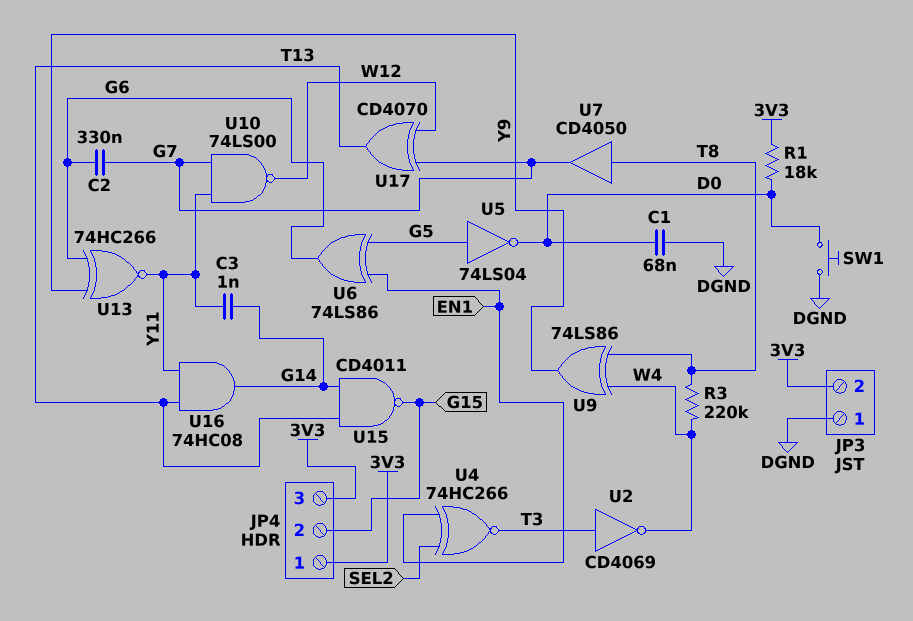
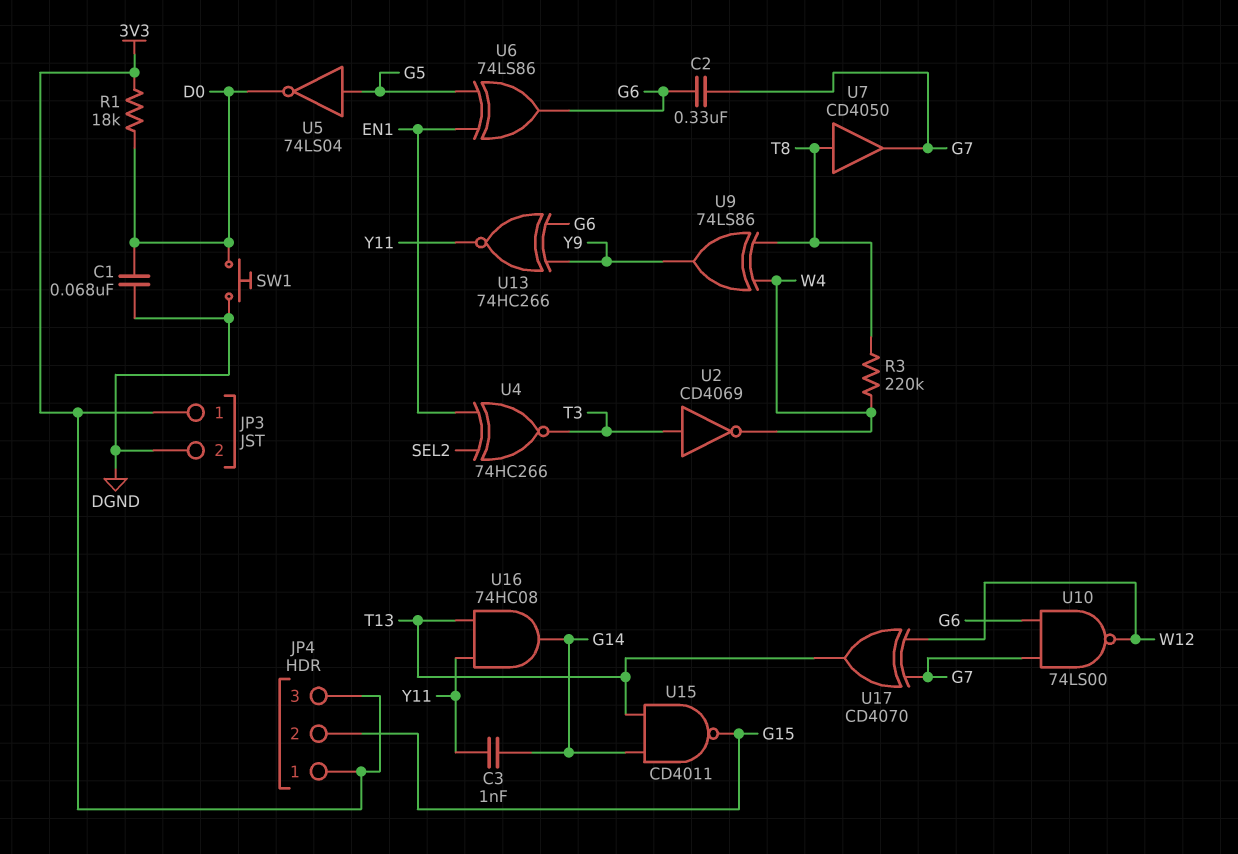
JP3 pin 1: DGND -> 3V3
JP3 pin 2: 3V3 -> DGND
U10: NAND 74LS00 (in G7, in Y11, out W12) -> NAND 74LS00 (in G6, in G7, out W12)

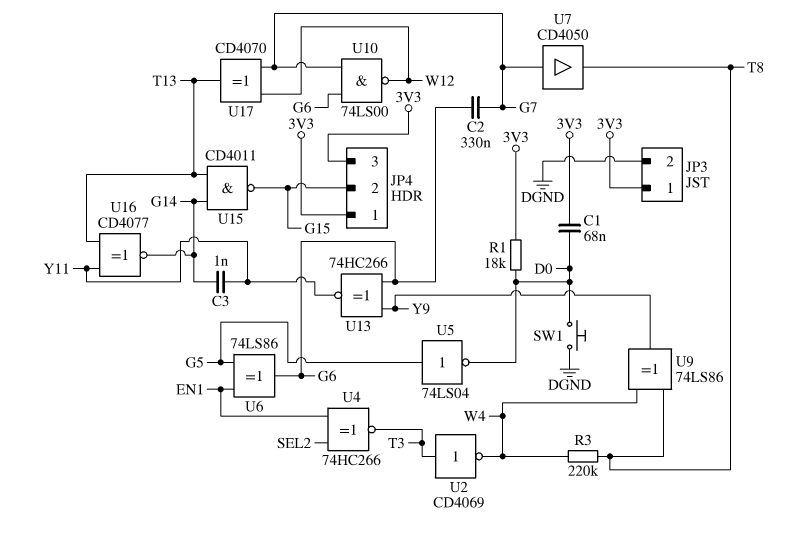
C1: 68nF (D0, DGND) -> 68nF (3V3, D0)
U7: buffer CD4050 (in T8, out G7) -> buffer CD4050 (in G7, out T8)
U16: AND 74HC08 (in T13, in Y11, out G14) -> XNOR CD4077 (in T13, in Y11, out G14)

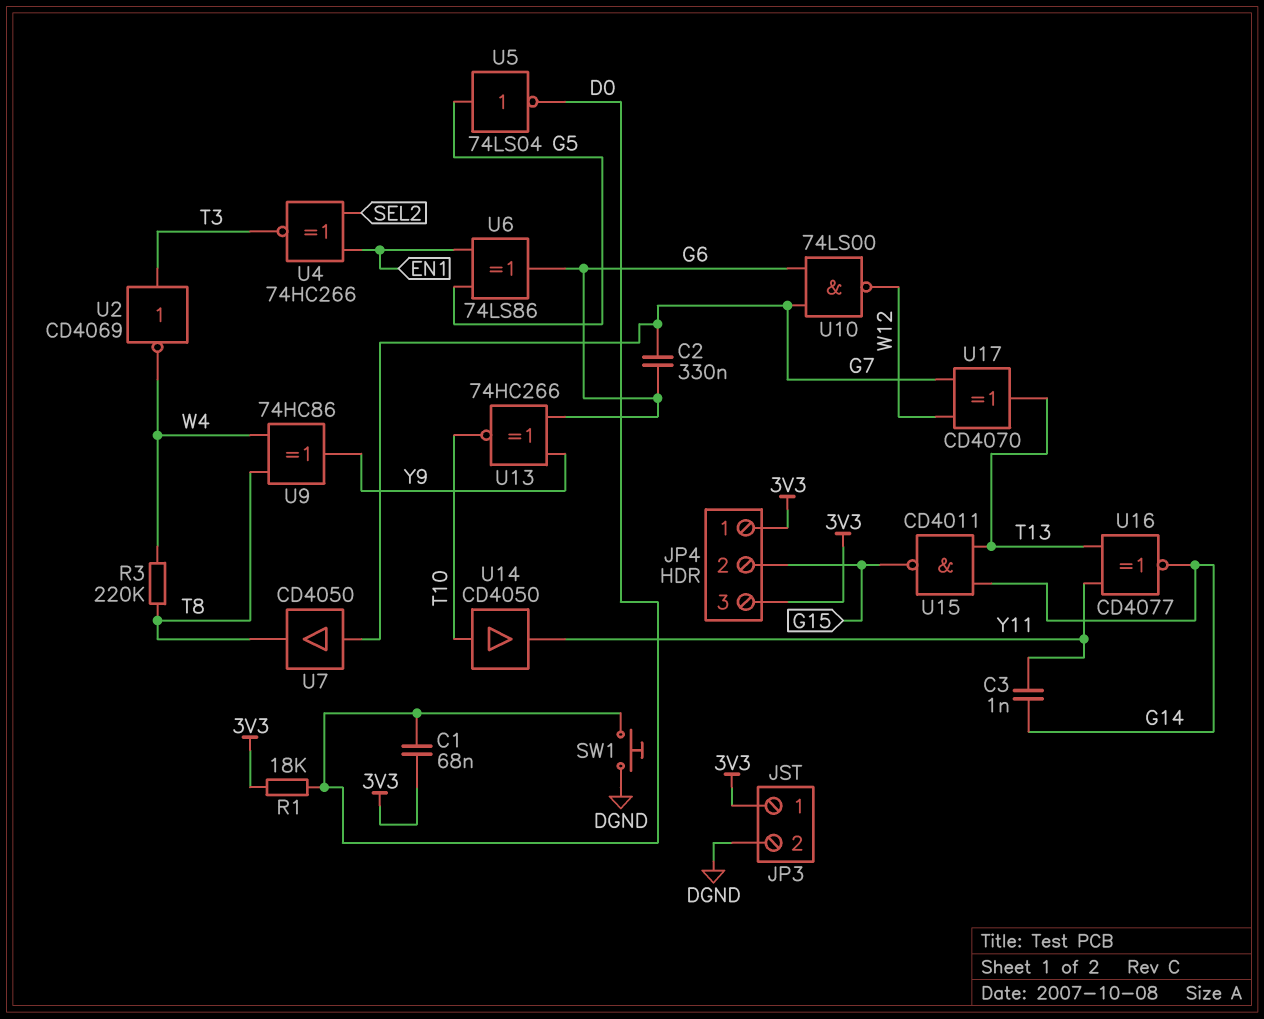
U9: XOR 74LS86 (in T8, in W4, out Y9) -> XOR 74HC86 (in T8, in W4, out Y9)
U13: XNOR 74HC266 (in G6, in Y9, out Y11) -> XNOR 74HC266 (in G6, in Y9, out T10)
U14: none -> buffer CD4050 (in T10, out Y11)

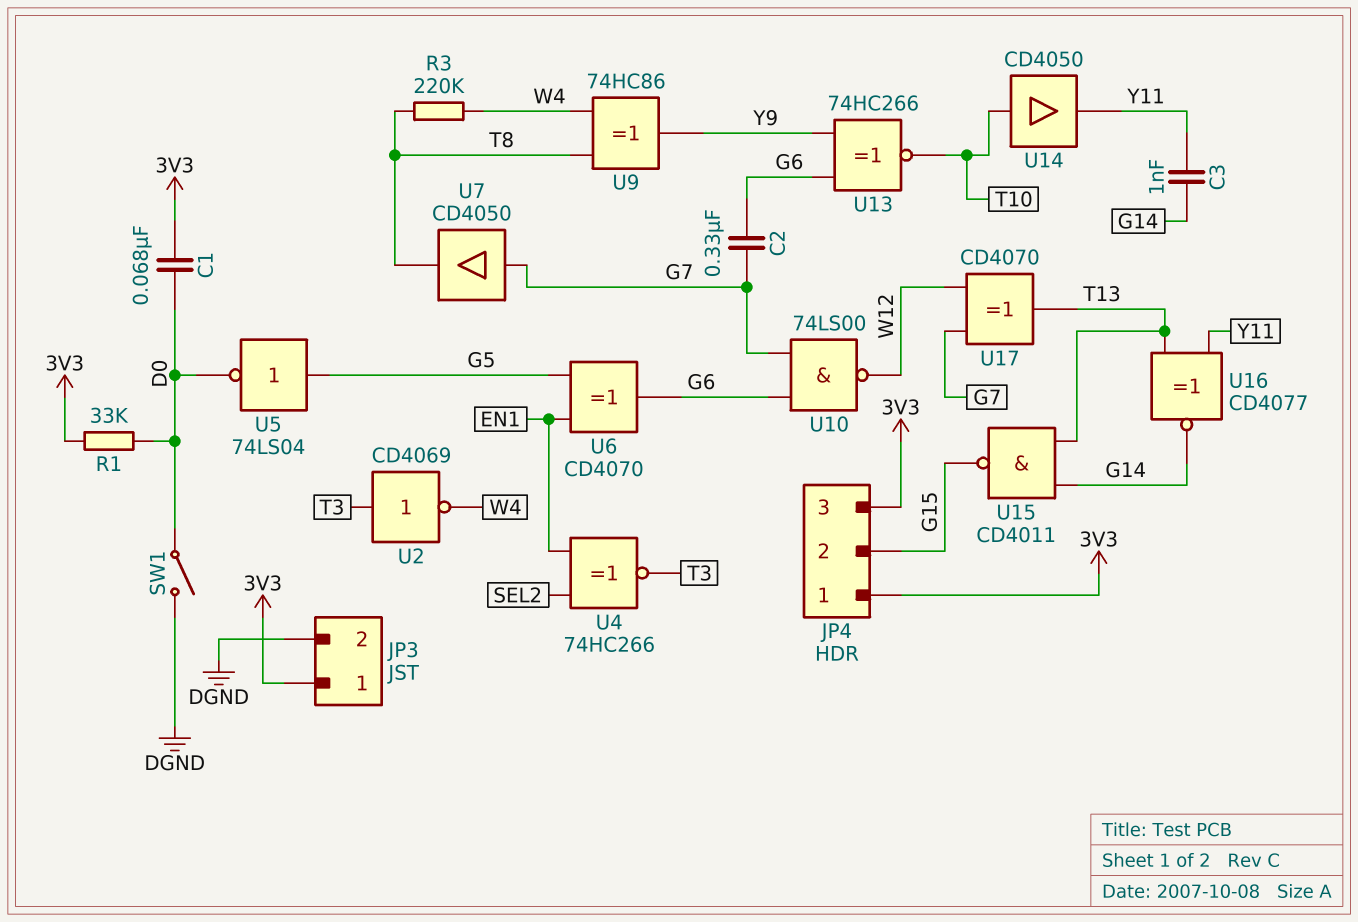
R1: 18k (3V3, D0) -> 33k (3V3, D0)
SW1: button (D0, DGND) -> switch (D0, DGND)
U6: XOR 74LS86 (in EN1, in G5, out G6) -> XOR CD4070 (in EN1, in G5, out G6)

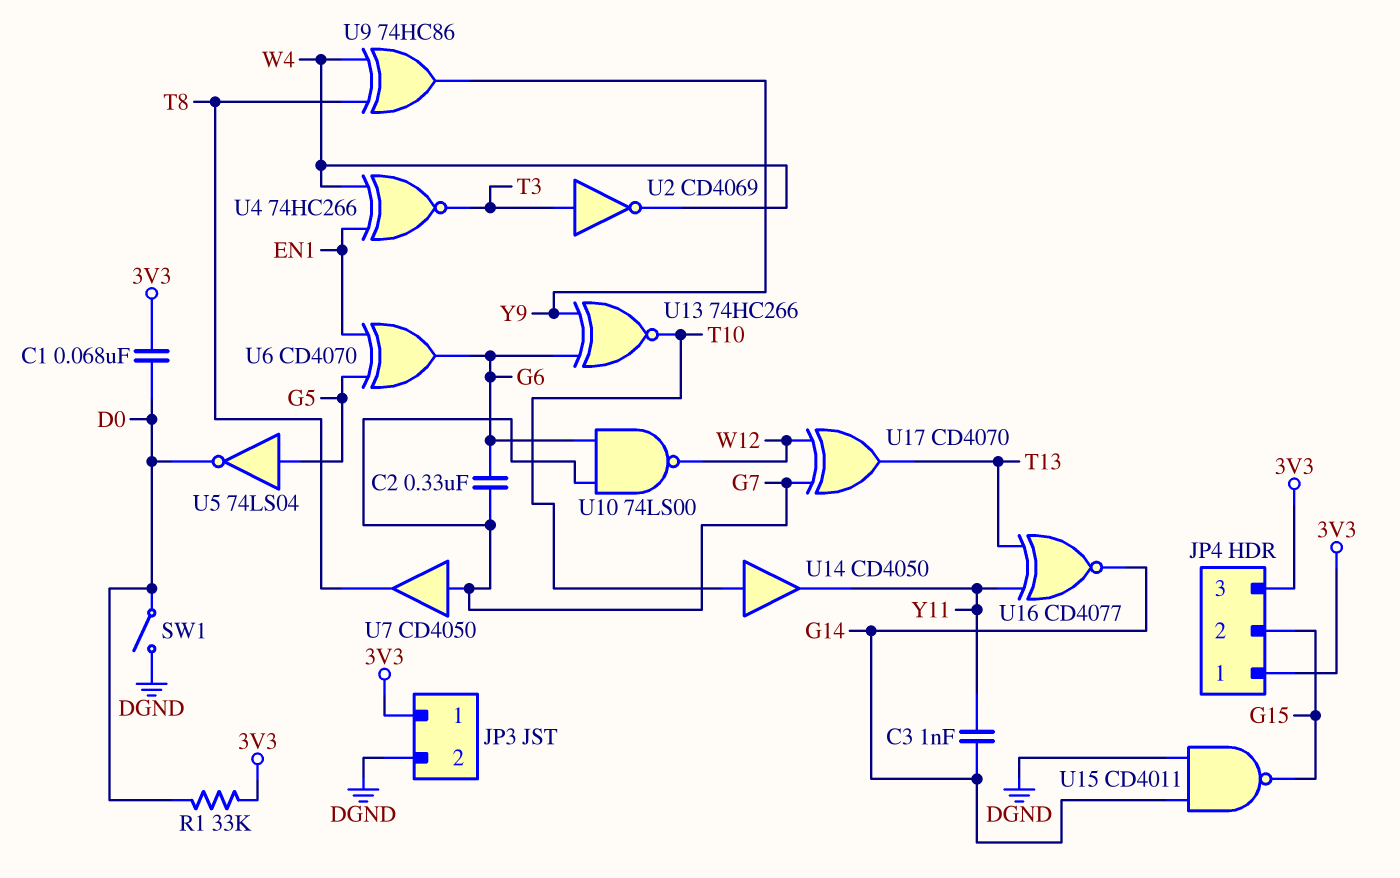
R3: 220k (T8, W4) -> none
U4: XNOR 74HC266 (in EN1, in SEL2, out T3) -> XNOR 74HC266 (in EN1, in W4, out T3)
U15: NAND CD4011 (in G14, in T13, out G15) -> NAND CD4011 (in DGND, in G14, out G15)

